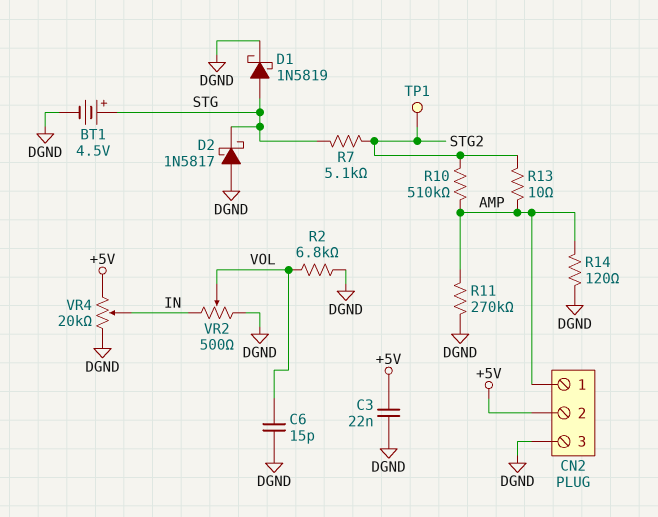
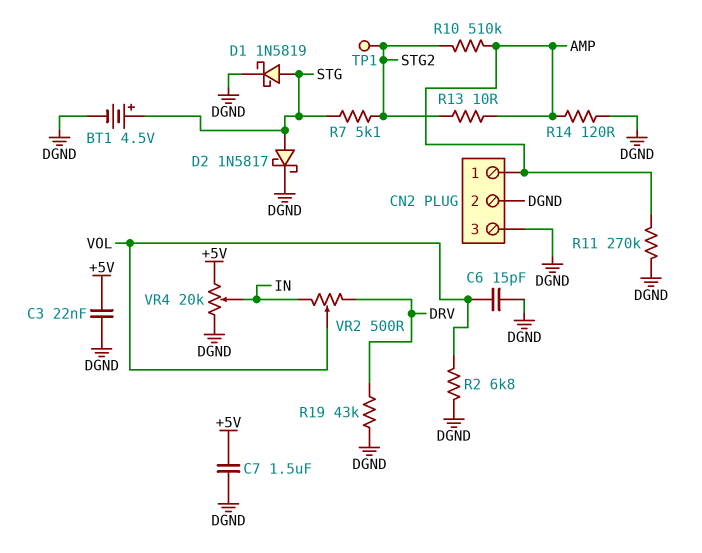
C7: none -> 1.5uF (+5V, DGND)
CN2 pin 2: +5V -> DGND
D2: schottky 1N5817 (A DGND, K STG) -> schottky 1N5817 (A STG, K DGND)
R19: none -> 43k (DGND, DRV)
VR2: 500 (DGND, IN, wiper VOL) -> 500 (DRV, IN, wiper VOL)

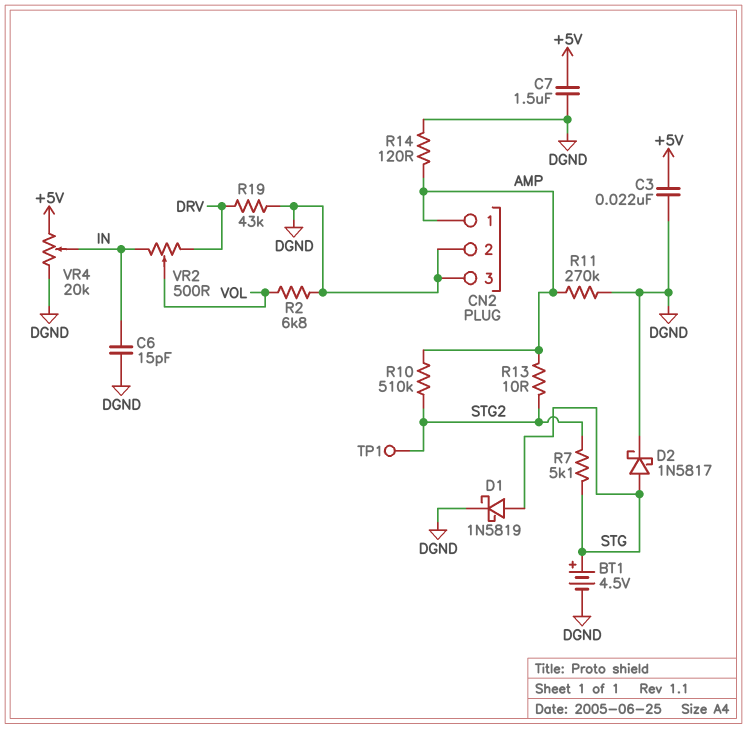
C6: 15pF (DGND, VOL) -> 15pF (DGND, IN)

